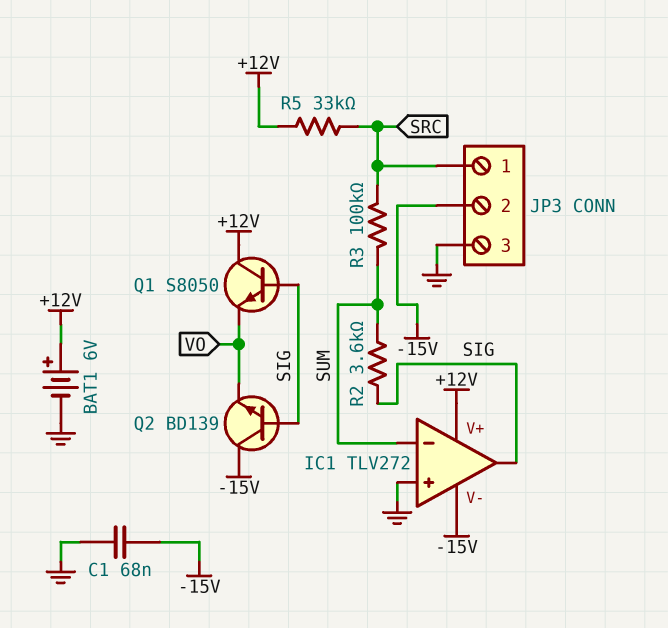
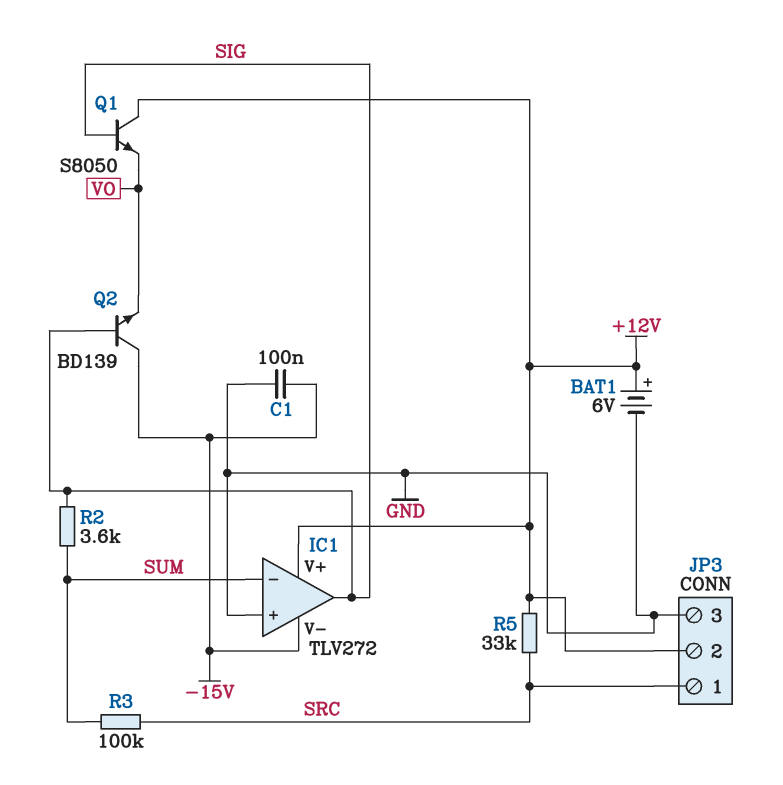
C1: 68nF (-15V, GND) -> 100nF (-15V, GND)
JP3 pin 2: -15V -> +12V

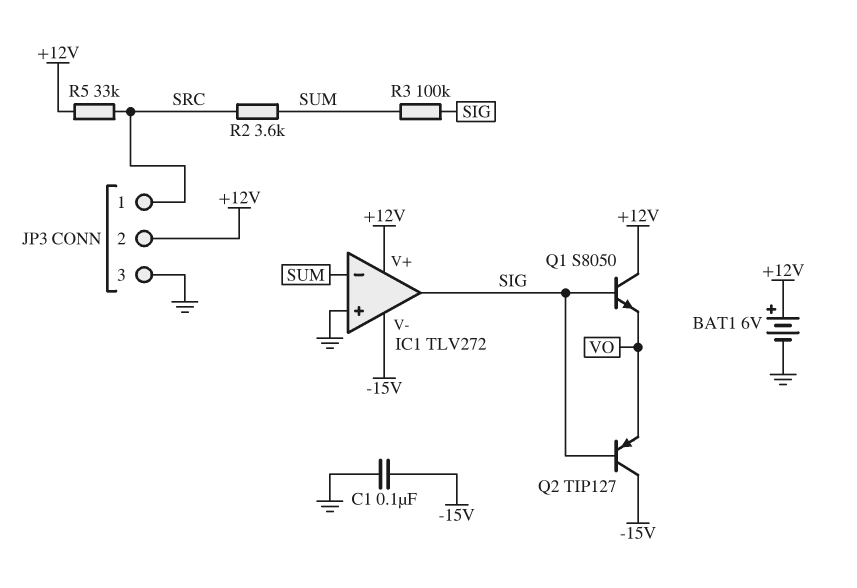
Q2: NPN BD139 (B SIG, C -15V, E VO) -> PNP TIP127 (B SIG, C -15V, E VO)
R2: 3.6k (SIG, SUM) -> 3.6k (SRC, SUM)
R3: 100k (SRC, SUM) -> 100k (SIG, SUM)

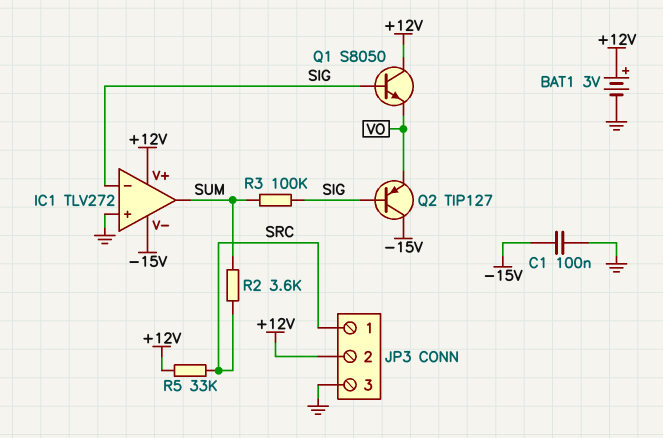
BAT1: 6V (plus +12V, minus GND) -> 3V (plus +12V, minus GND)
IC1 pin in-: SUM -> SIG
IC1 pin out: SIG -> SUM

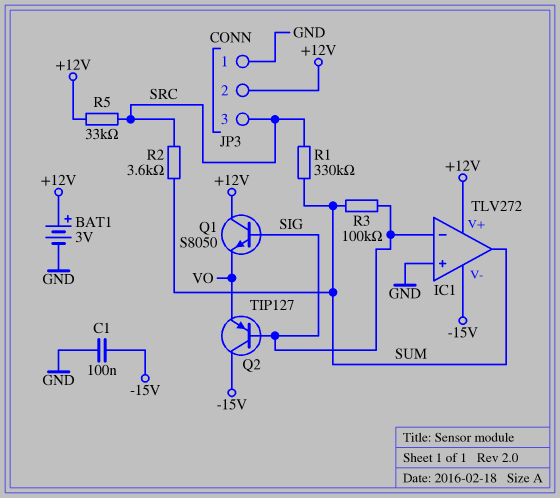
JP3 pin 1: SRC -> GND
JP3 pin 3: GND -> SRC
R1: none -> 330k (SRC, SUM)

